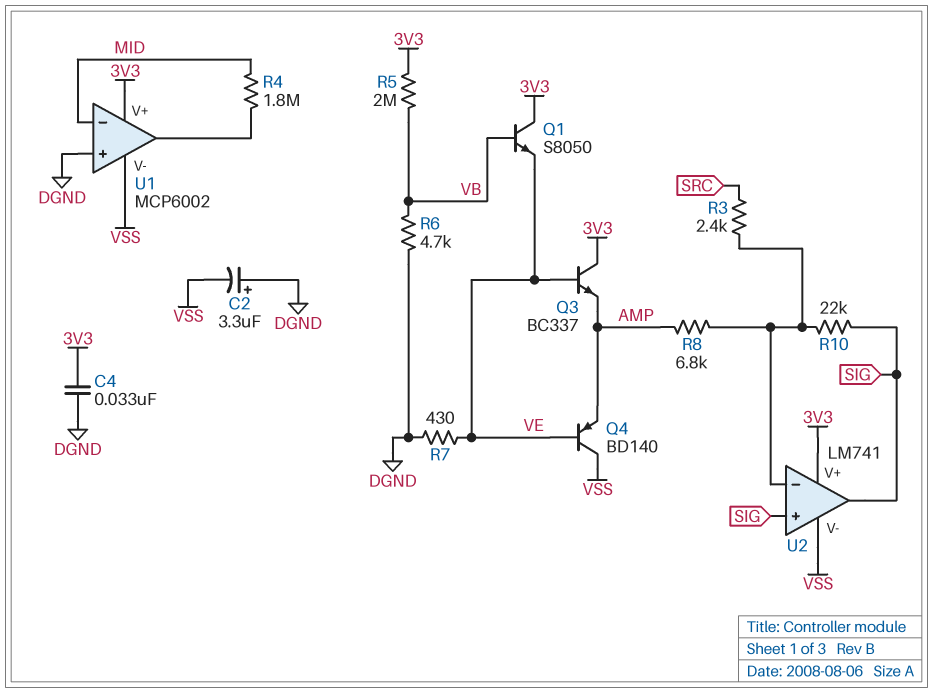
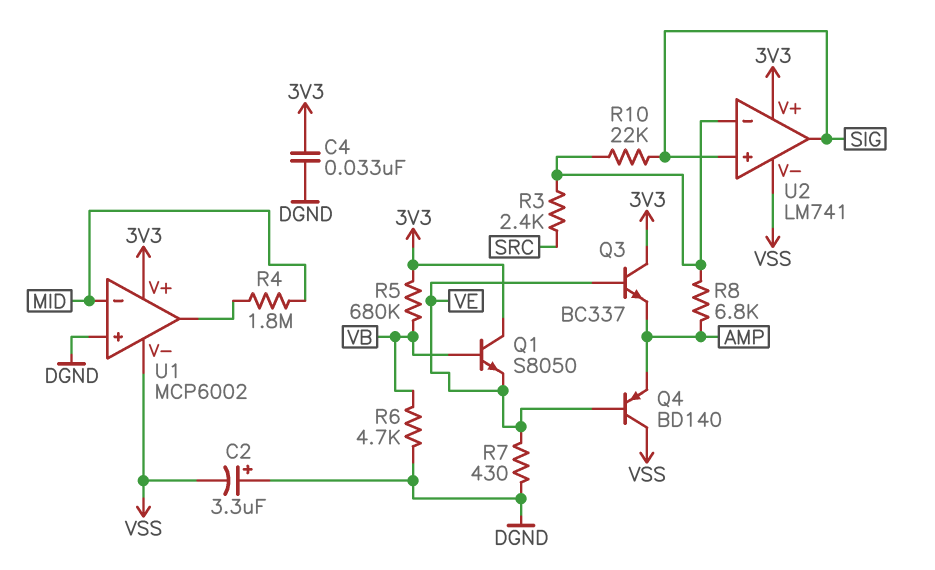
R5: 2M (3V3, VB) -> 680k (3V3, VB)

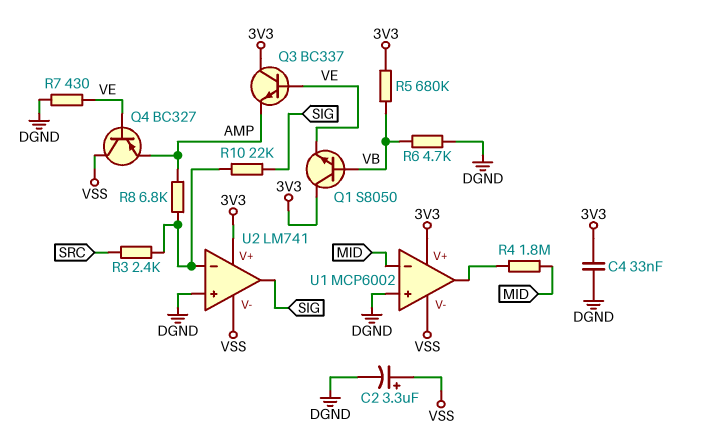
C2: 3.3uF (plus DGND, minus VSS) -> 3.3uF (plus VSS, minus DGND)
Q4: PNP BD140 (B VE, C VSS, E AMP) -> PNP BC327 (B VE, C VSS, E AMP)
U2 pin in+: SIG -> DGND

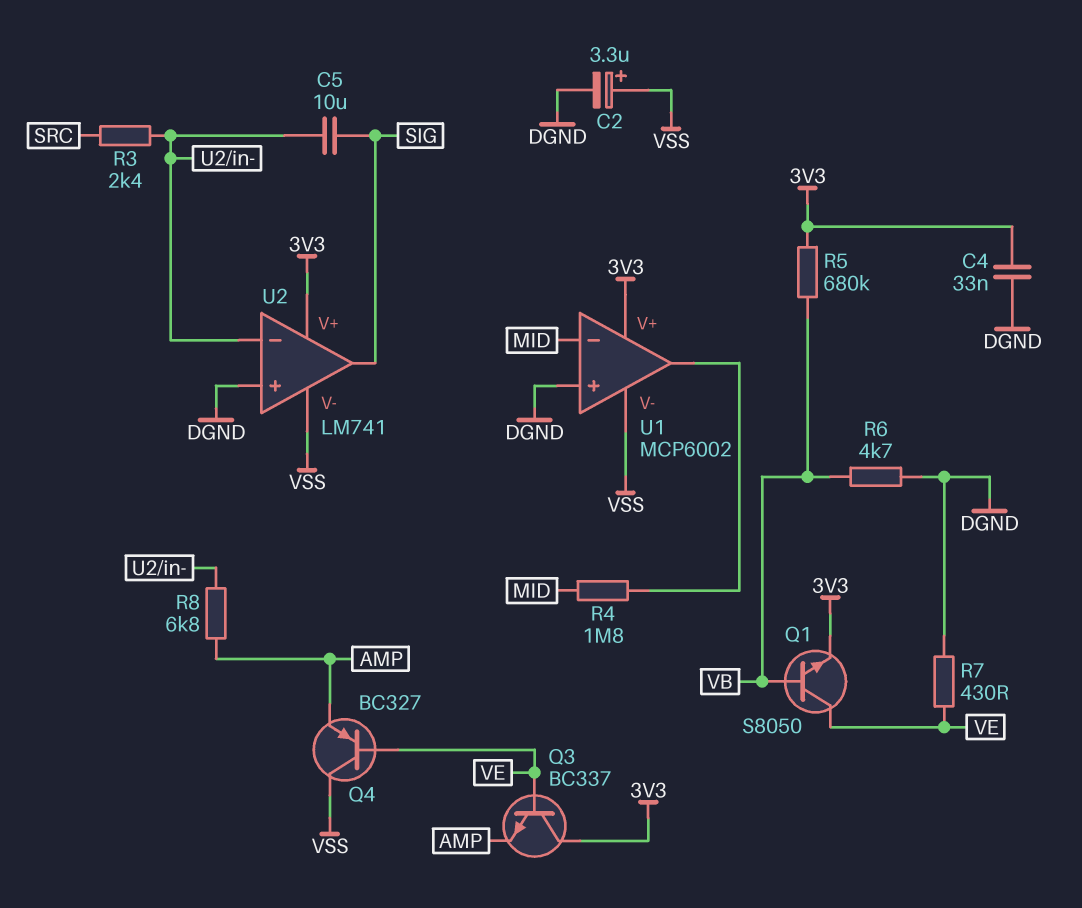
C5: none -> 10uF (SIG, U2/in-)
Q1: NPN S8050 (B VB, C 3V3, E VE) -> NPN S8050 (B VB, C VE, E 3V3)
R10: 22k (SIG, U2/in-) -> none

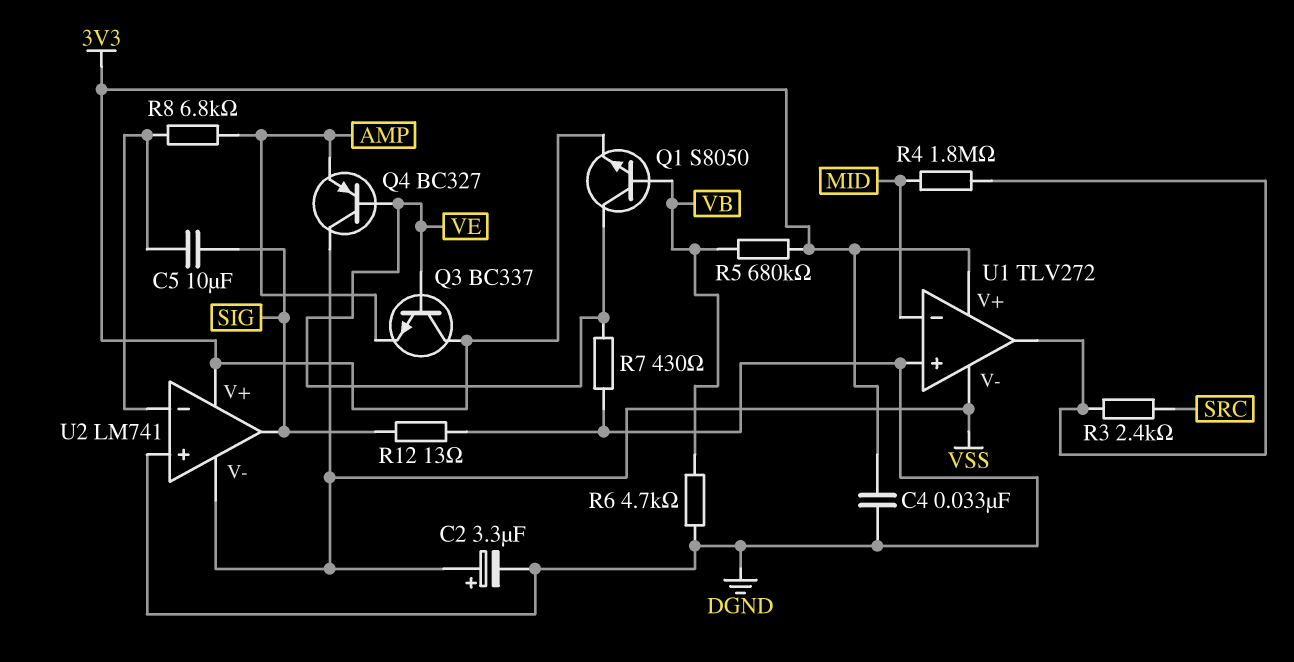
R3: 2.4k (SRC, U2/in-) -> 2.4k (SRC, U1/out)
R12: none -> 13 (DGND, SIG)
U1: MCP6002 -> TLV272

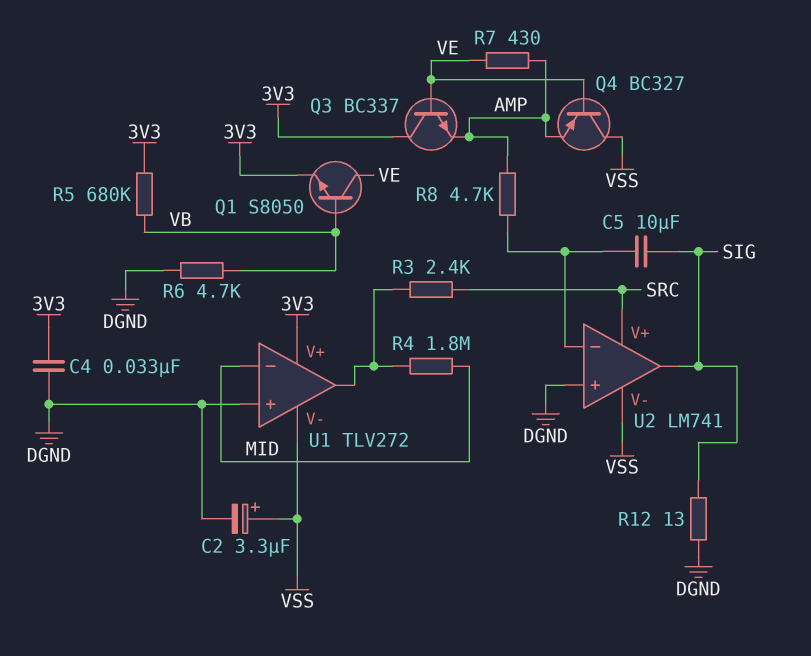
R7: 430 (DGND, VE) -> 430 (AMP, VE)
R8: 6.8k (AMP, U2/in-) -> 4.7k (AMP, U2/in-)
U2 pin V+: 3V3 -> SRC

